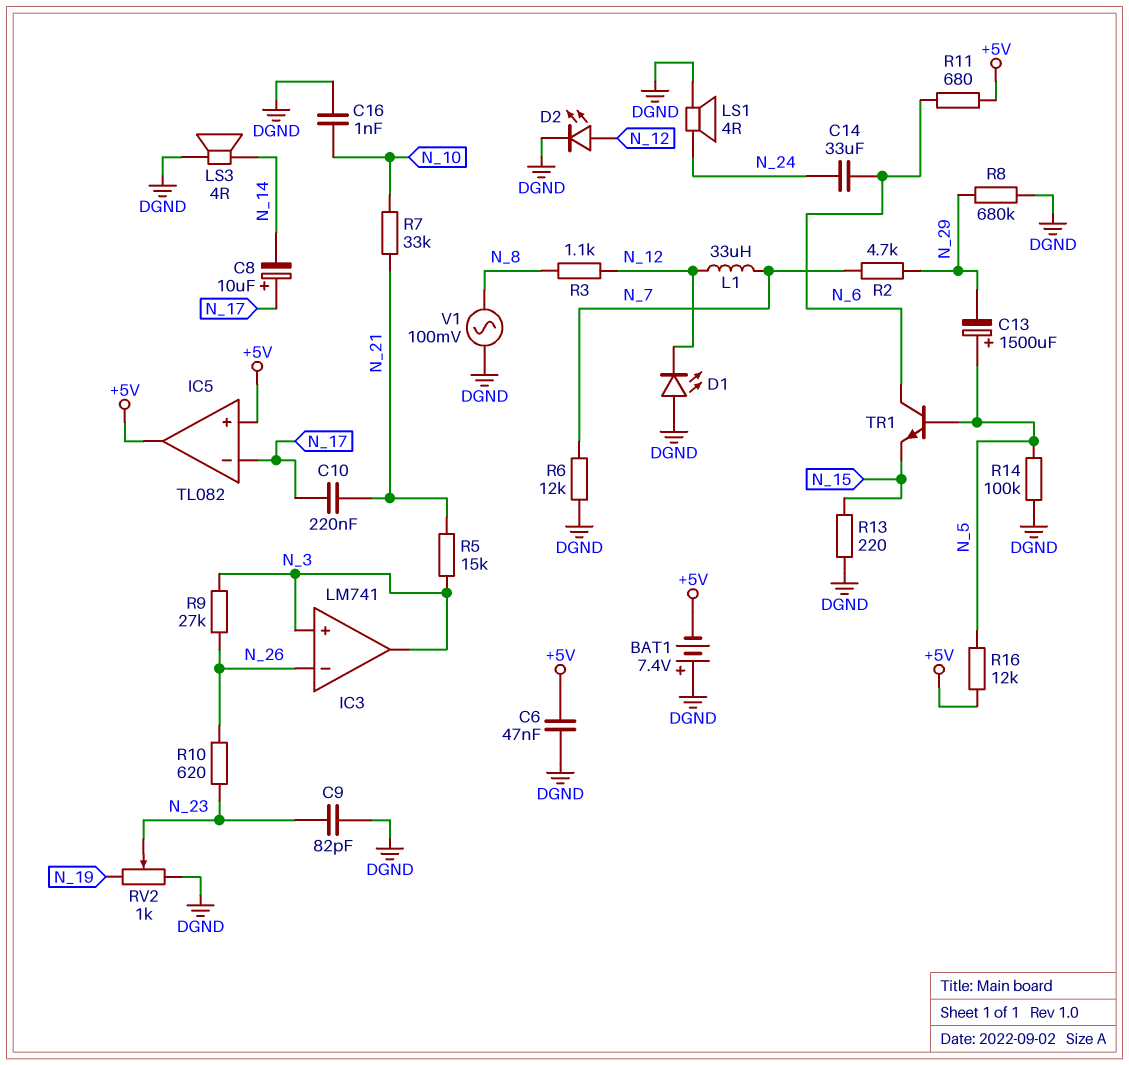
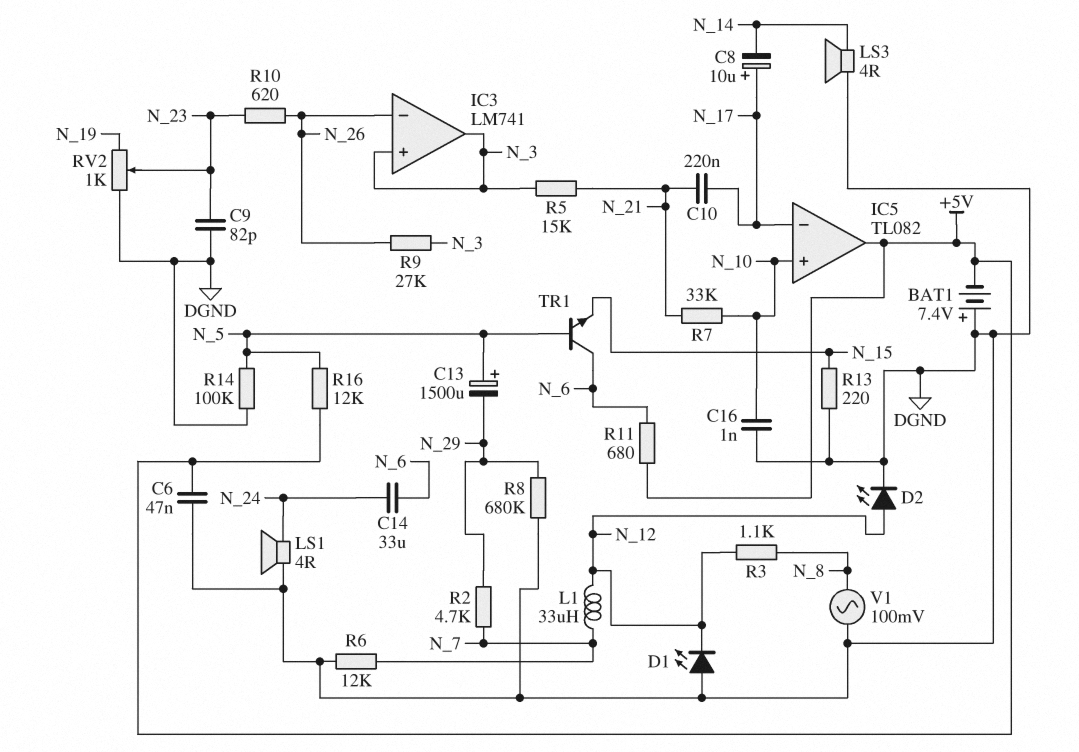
IC5 pin in+: +5V -> N_10

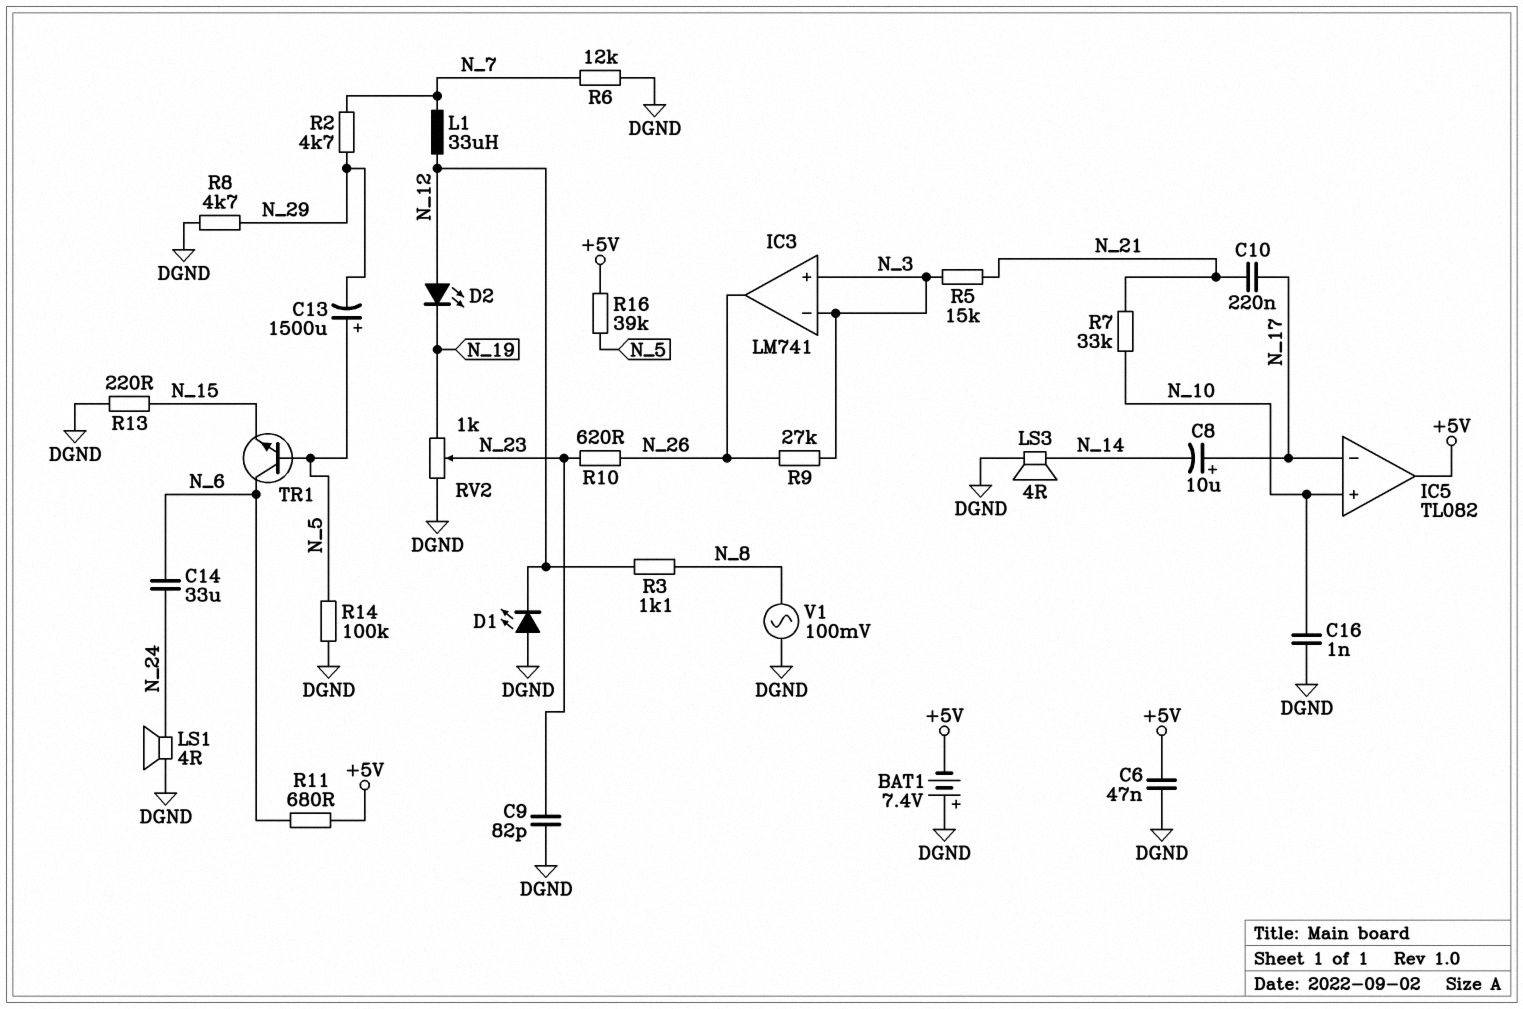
D2: LED (A N_12, K DGND) -> LED (A N_12, K N_19)
IC3 pin in-: N_26 -> N_3
IC3 pin out: N_3 -> N_26
R8: 680k (DGND, N_29) -> 4.7k (DGND, N_29)
R16: 12k (+5V, N_5) -> 39k (+5V, N_5)

